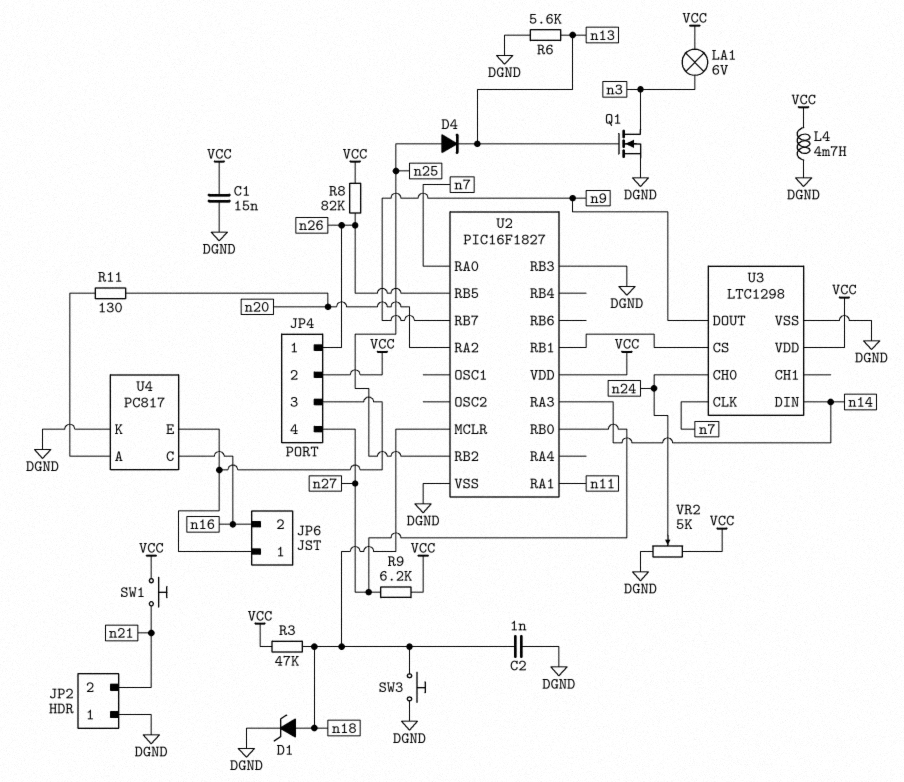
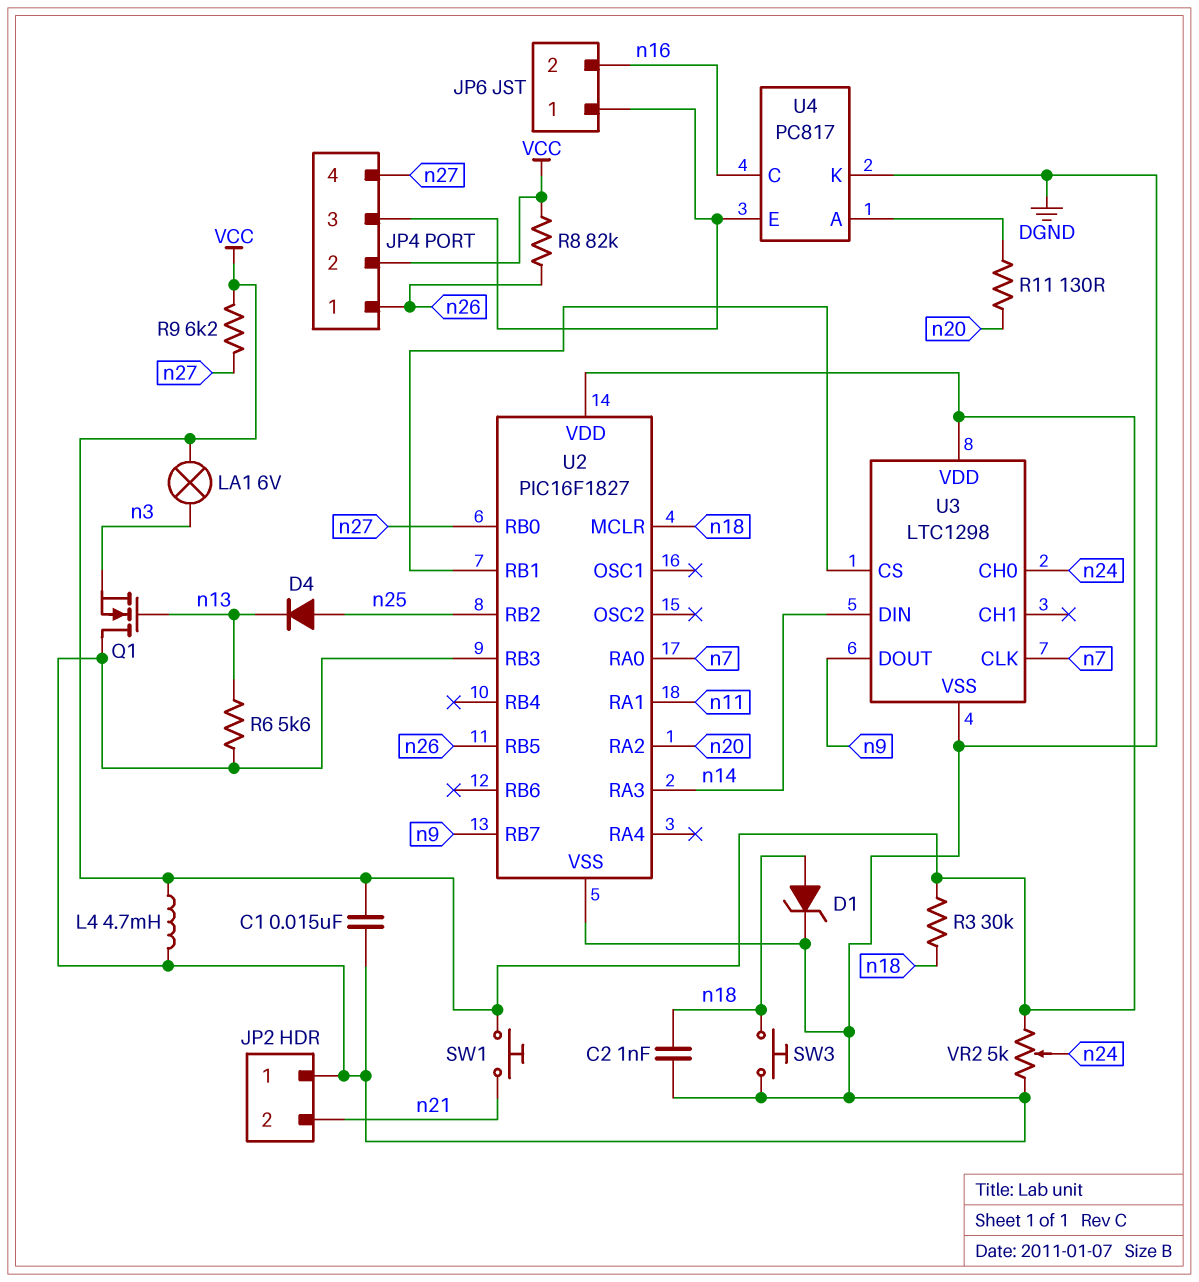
Q1: NMOS (G n13, D n3, S DGND) -> NMOS (G n13, D DGND, S n3)
R3: 47k (VCC, n18) -> 30k (VCC, n18)

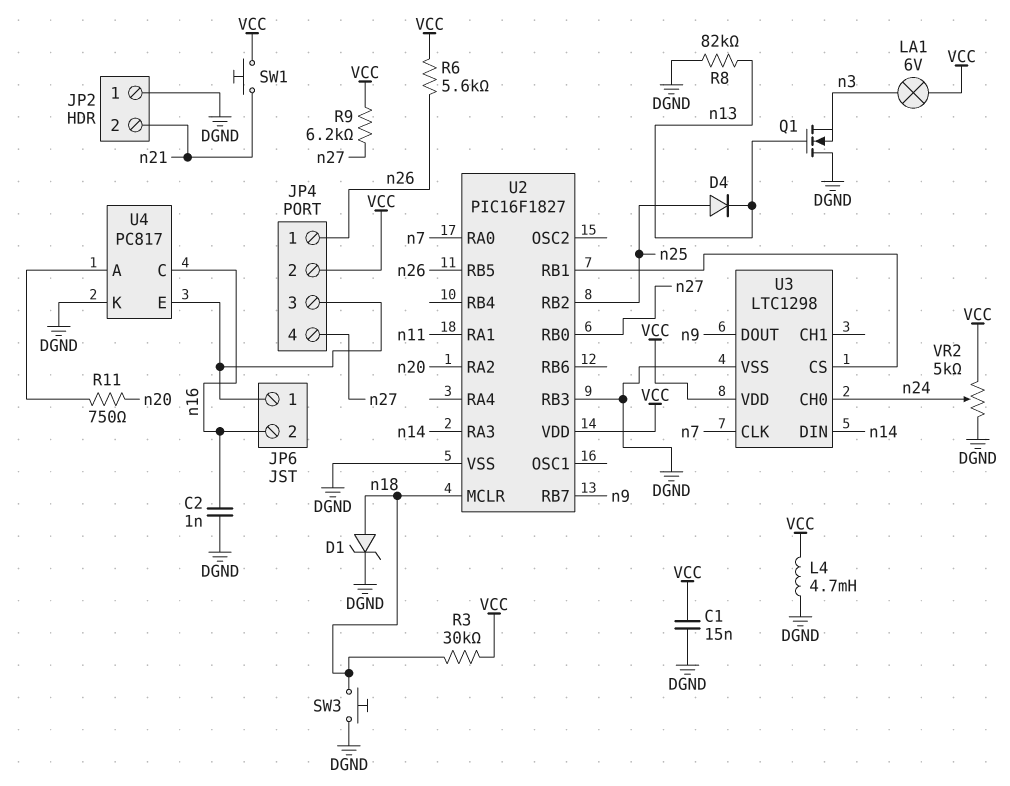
C2: 1nF (DGND, n18) -> 1nF (DGND, n16)
R6: 5.6k (DGND, n13) -> 5.6k (VCC, n26)
R8: 82k (VCC, n26) -> 82k (DGND, n13)
R11: 130 (U4/A, n20) -> 750 (U4/A, n20)

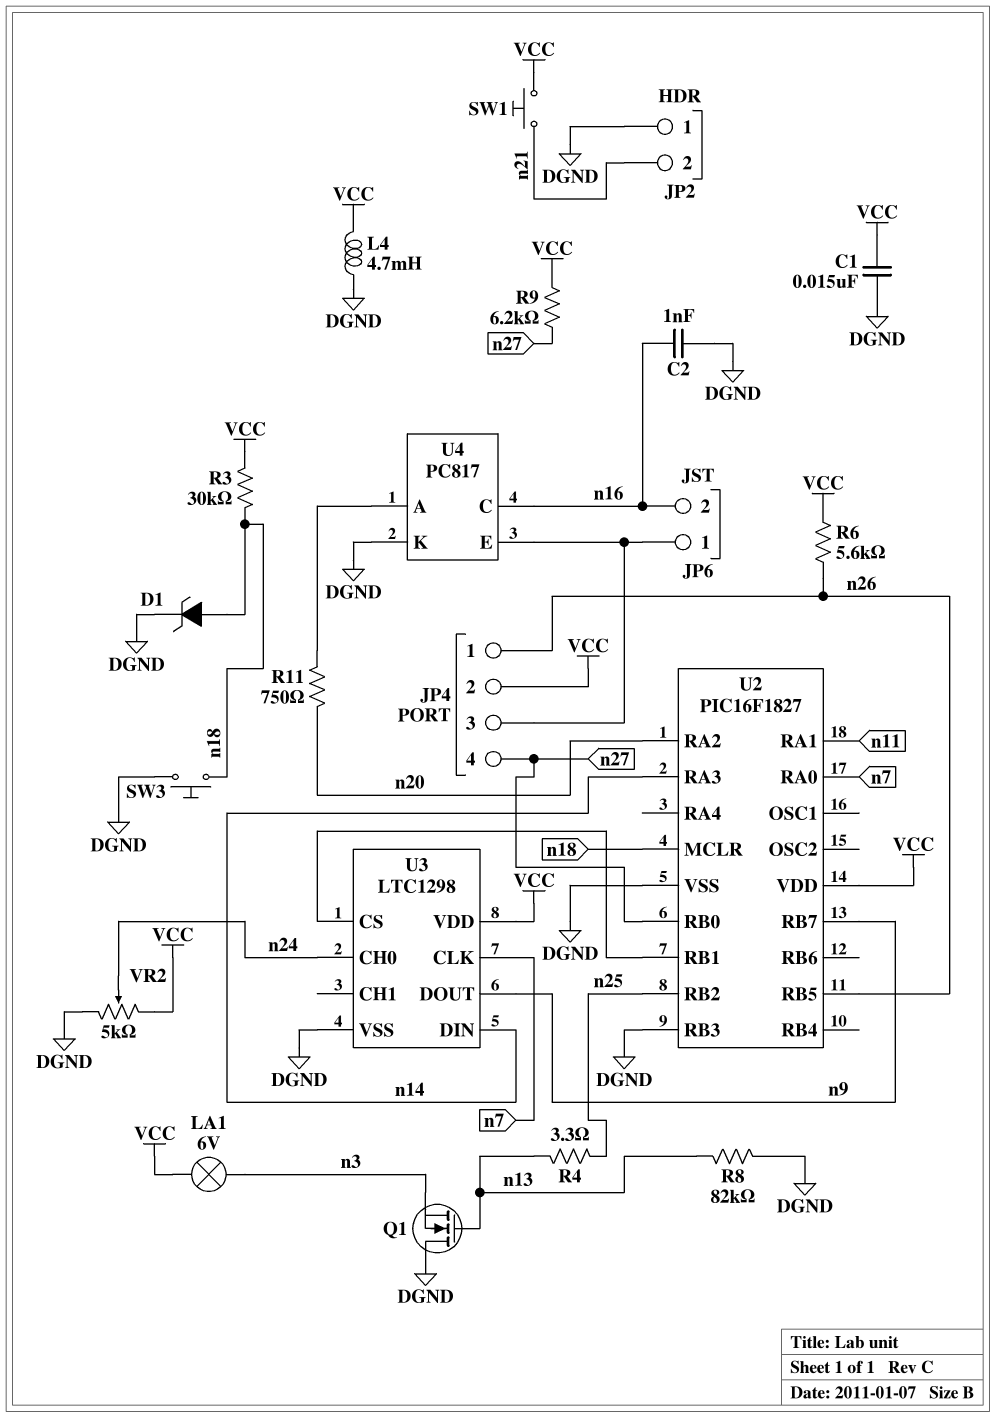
D4: diode (A n25, K n13) -> none
R4: none -> 3.3 (n13, n25)

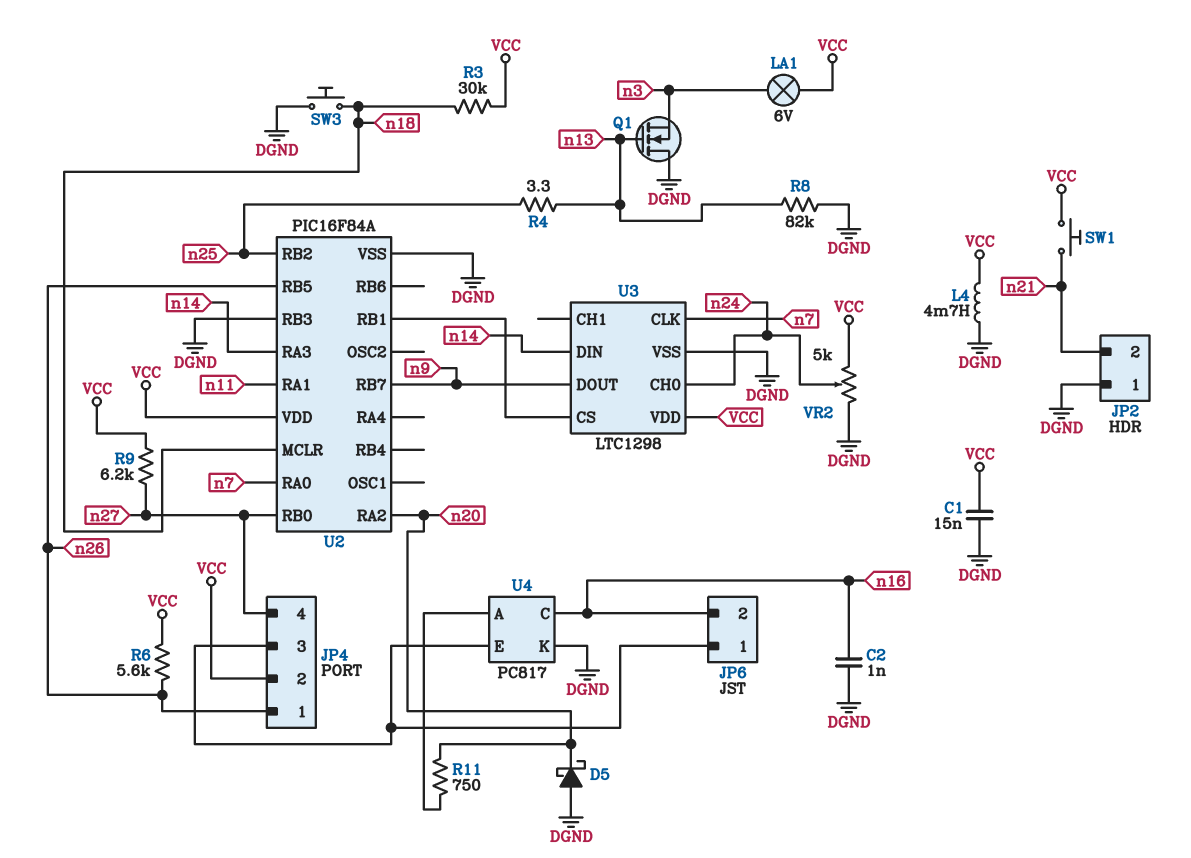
D1: zener (A n18, K DGND) -> none
D5: none -> schottky (A DGND, K n20)
U2: PIC16F1827 -> PIC16F84A

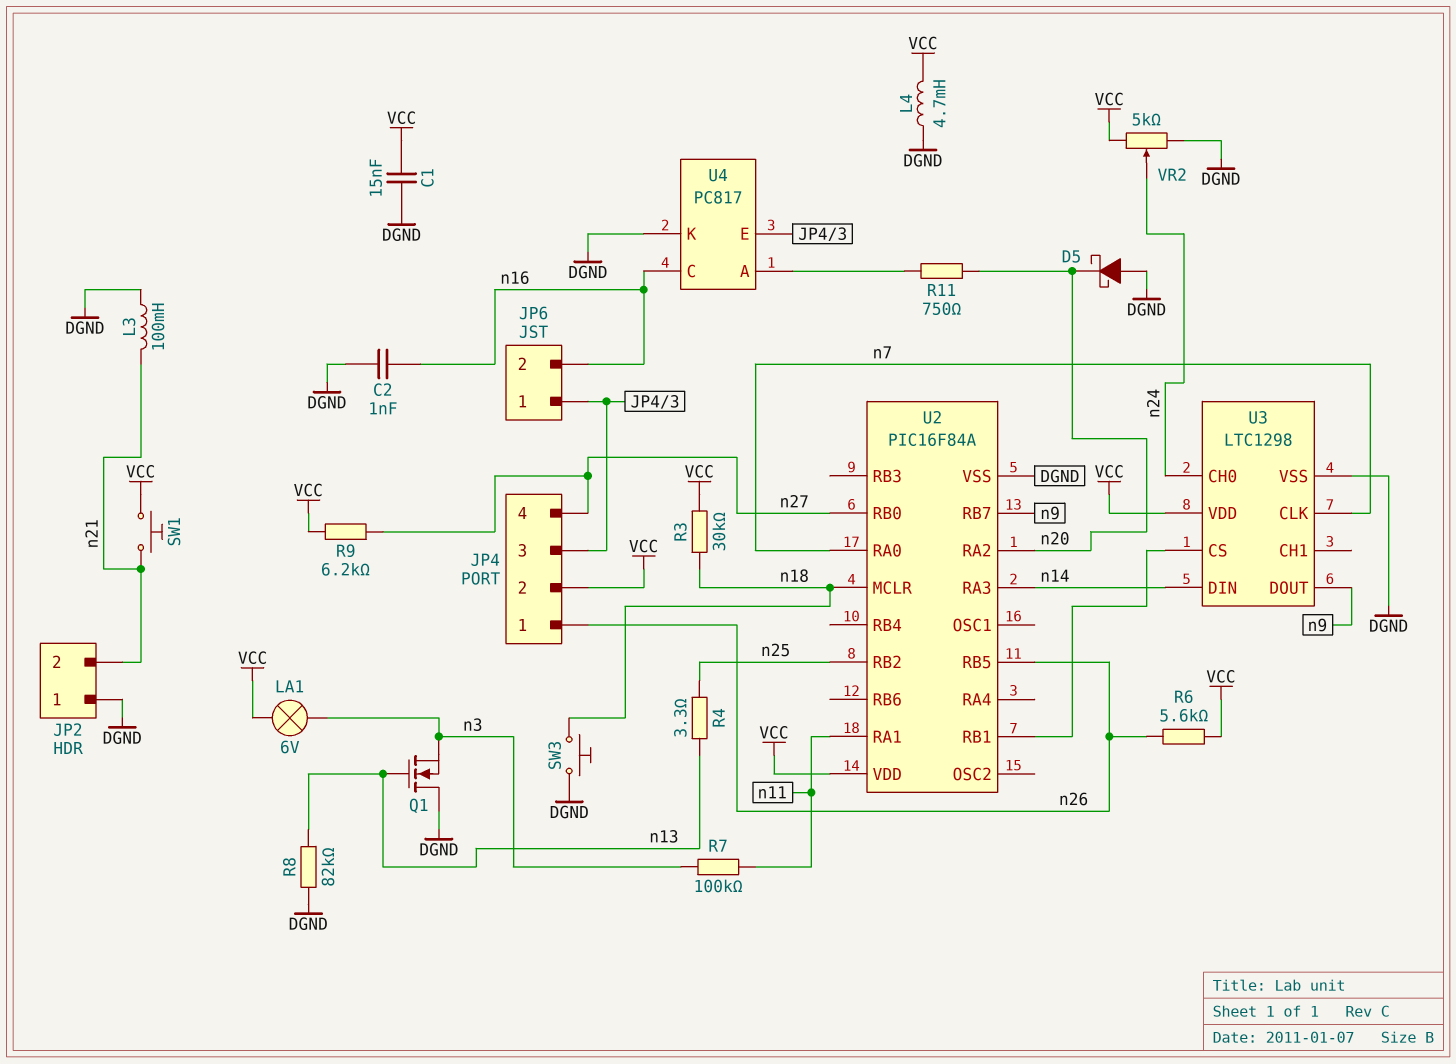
L3: none -> 100mH (DGND, n21)
R7: none -> 100k (n3, n11)
U2 pin RB3: DGND -> none

